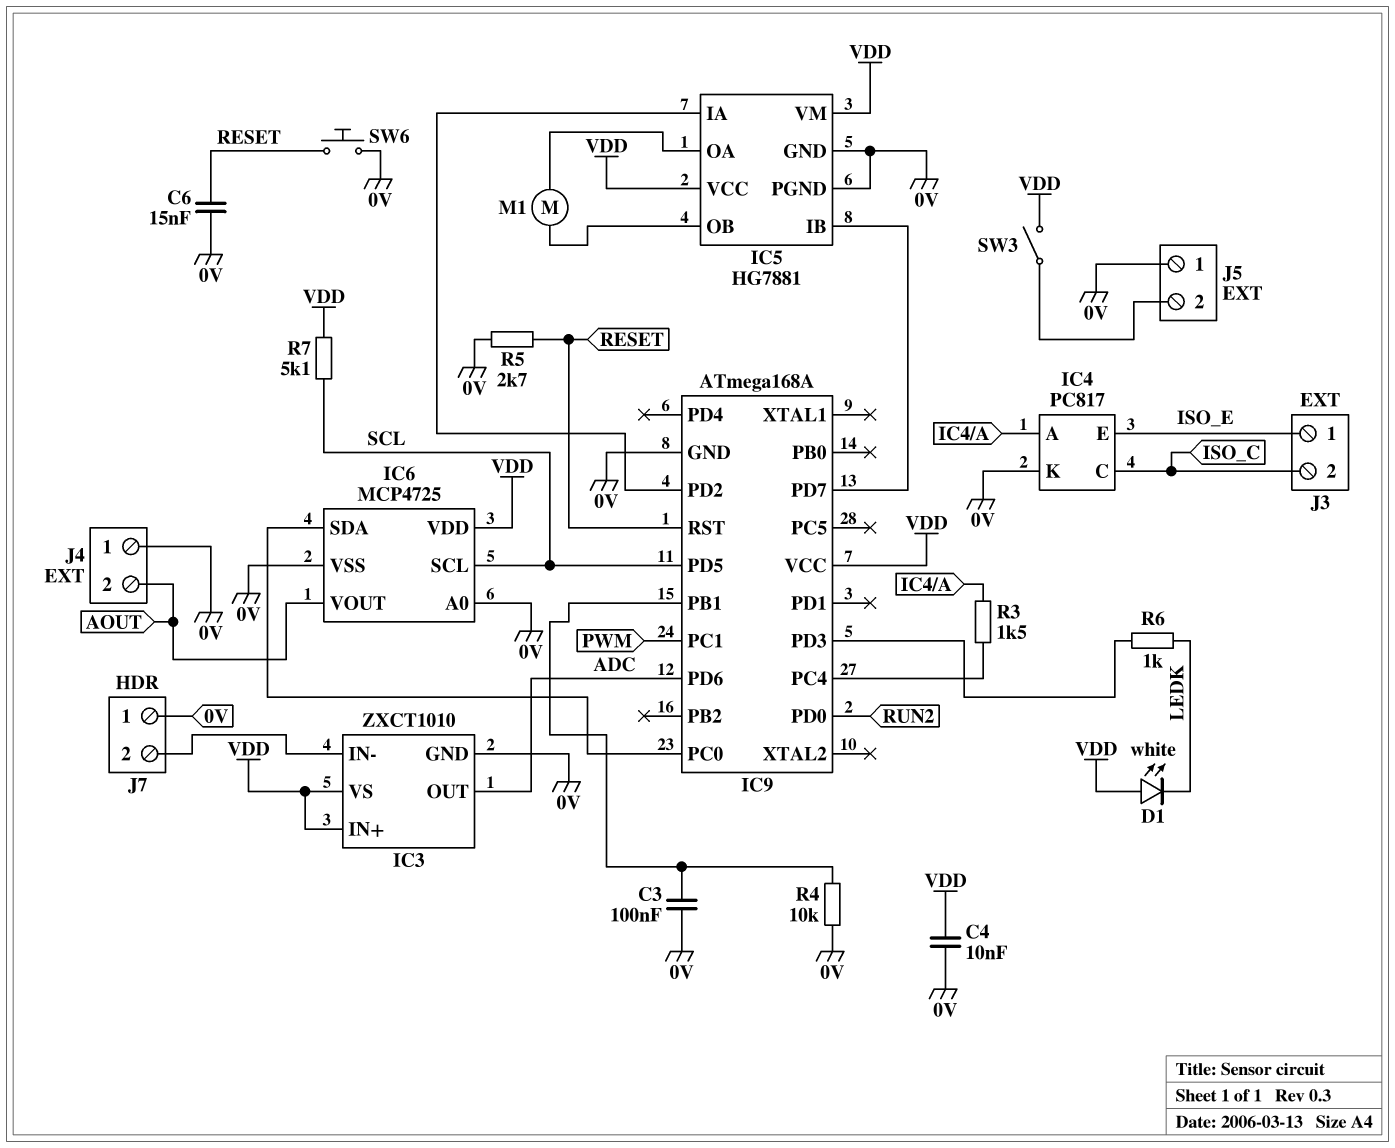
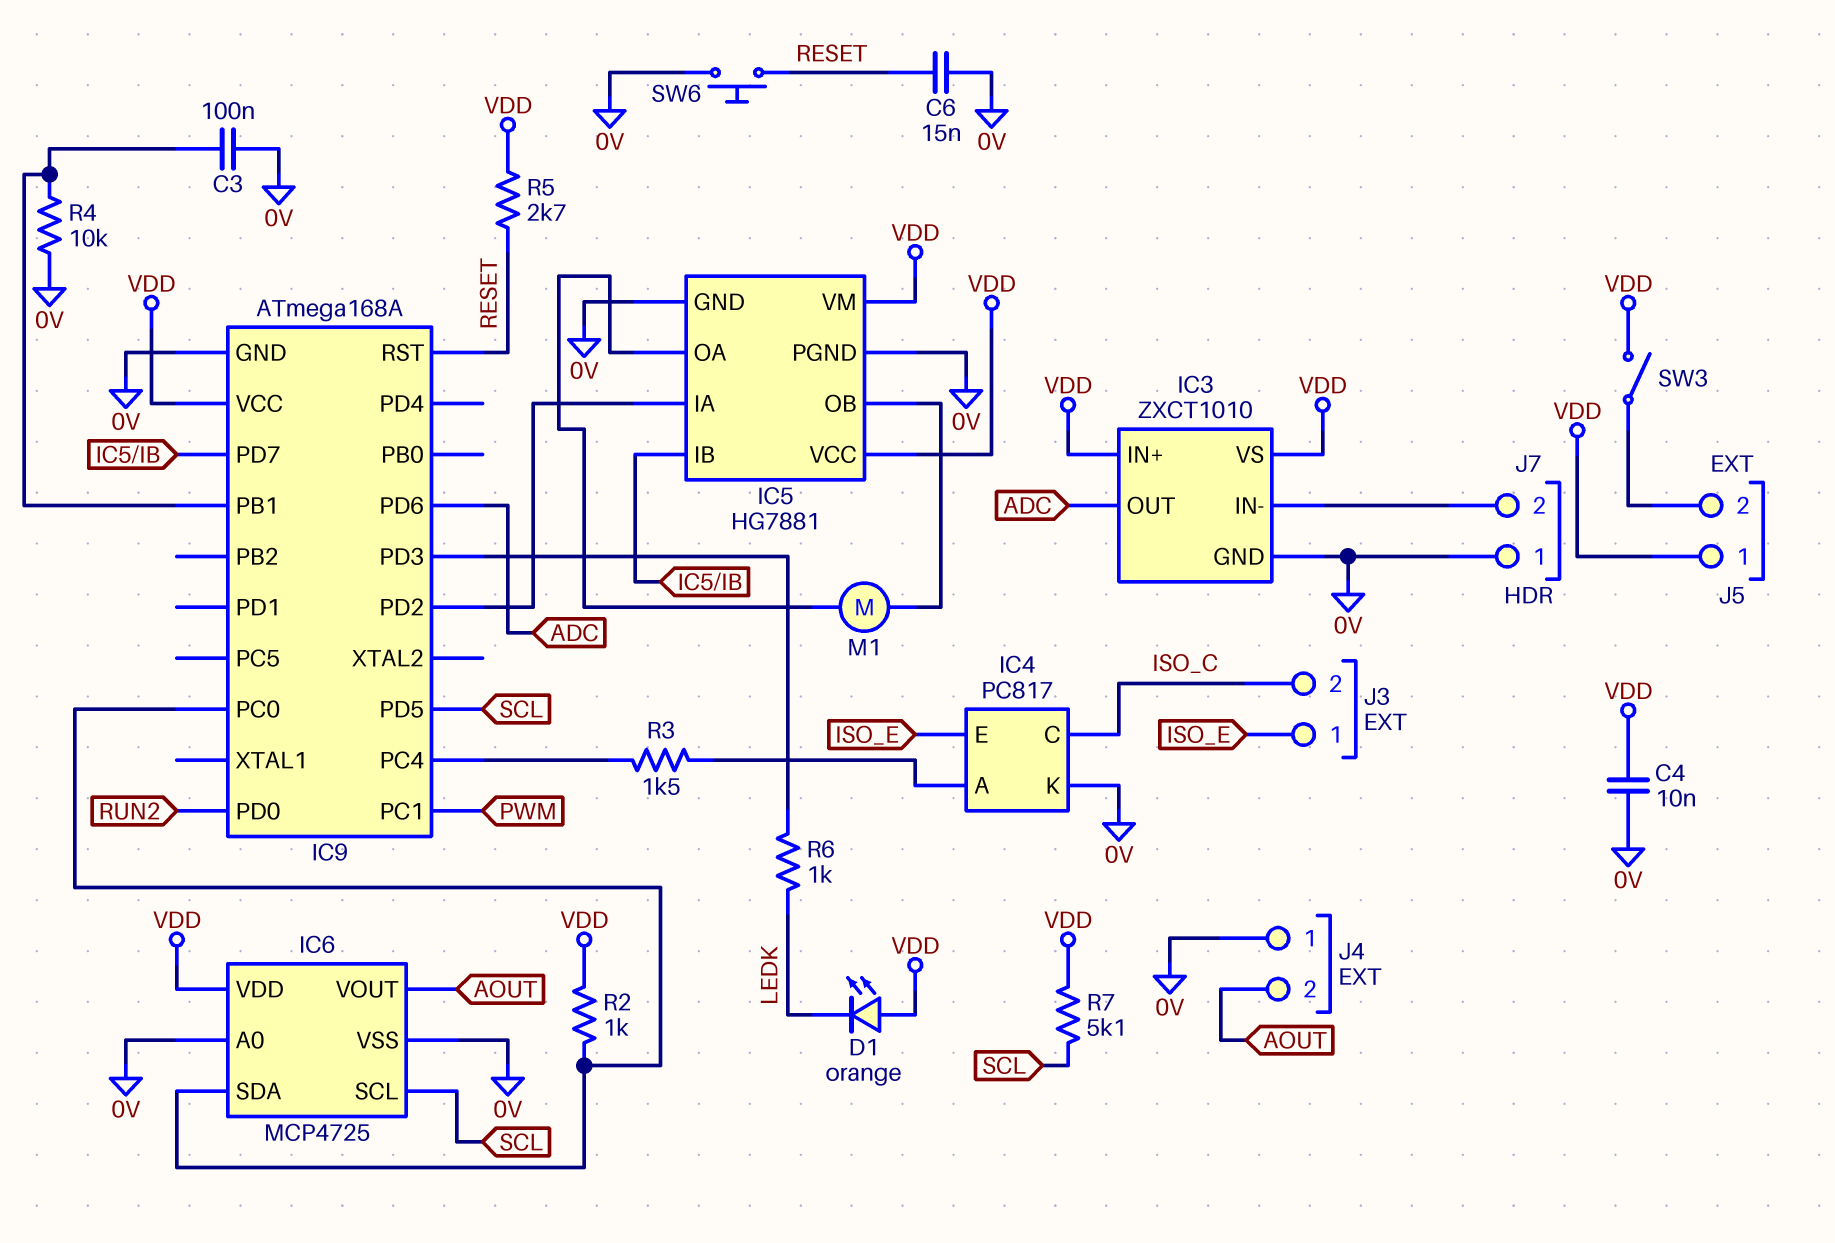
D1: LED white (A VDD, K LEDK) -> LED orange (A VDD, K LEDK)
J5 pin 1: 0V -> VDD
R2: none -> 1k (IC6/SDA, VDD)
R5: 2.7k (0V, RESET) -> 2.7k (RESET, VDD)

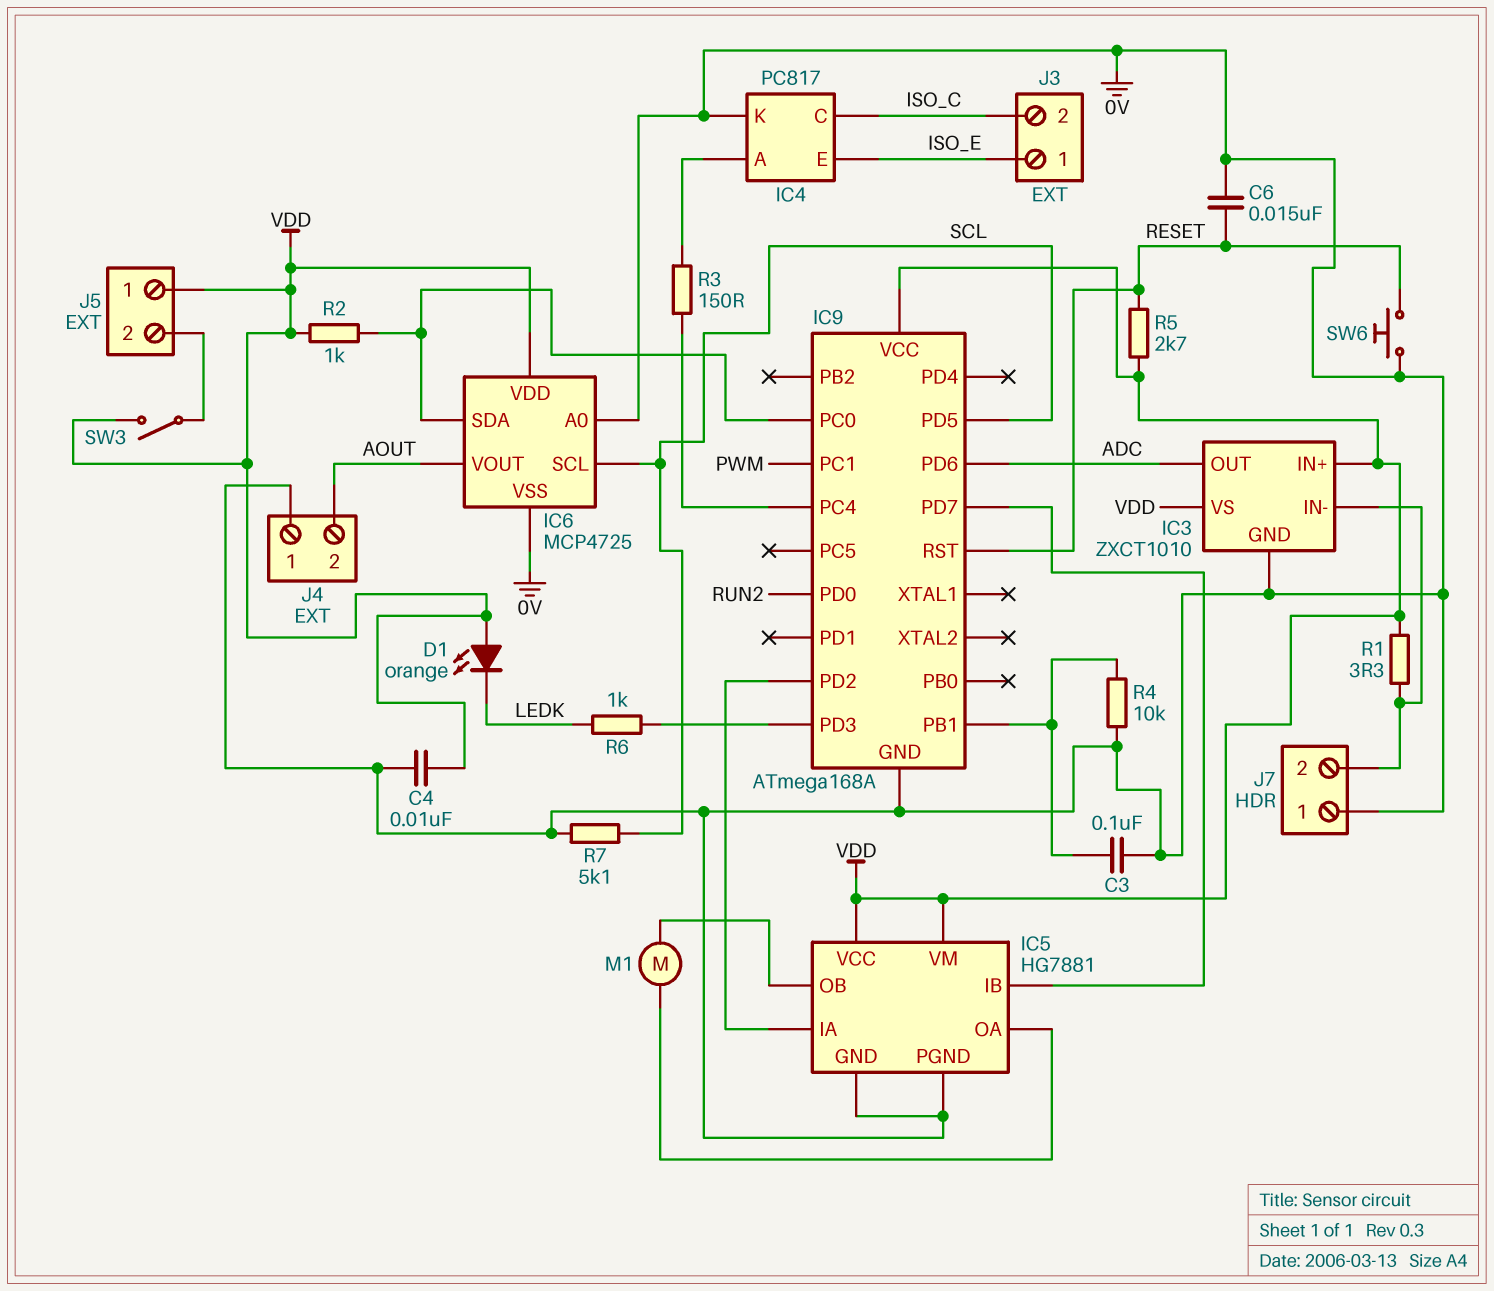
R1: none -> 3.3 (IC3/IN-, VDD)
R3: 1.5k (IC4/A, IC9/PC4) -> 150 (IC4/A, IC9/PC4)
R7: 5.1k (SCL, VDD) -> 5.1k (0V, SCL)

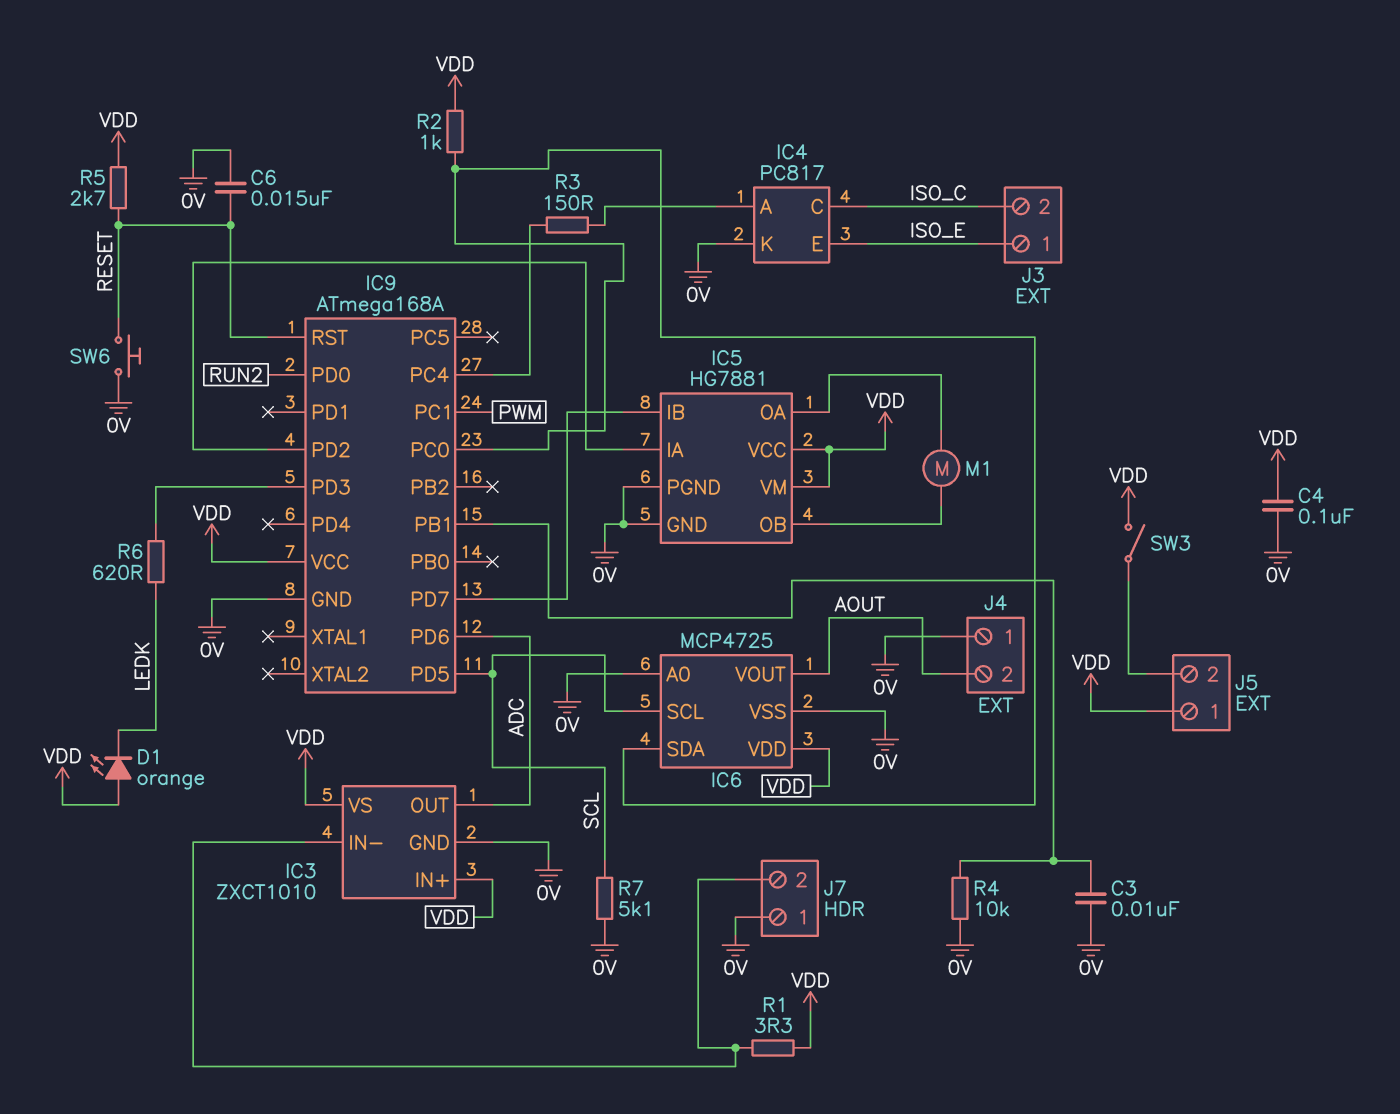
C3: 100nF (0V, IC9/PB1) -> 10nF (0V, IC9/PB1)
C4: 10nF (0V, VDD) -> 100nF (0V, VDD)
R6: 1k (IC9/PD3, LEDK) -> 620 (IC9/PD3, LEDK)

